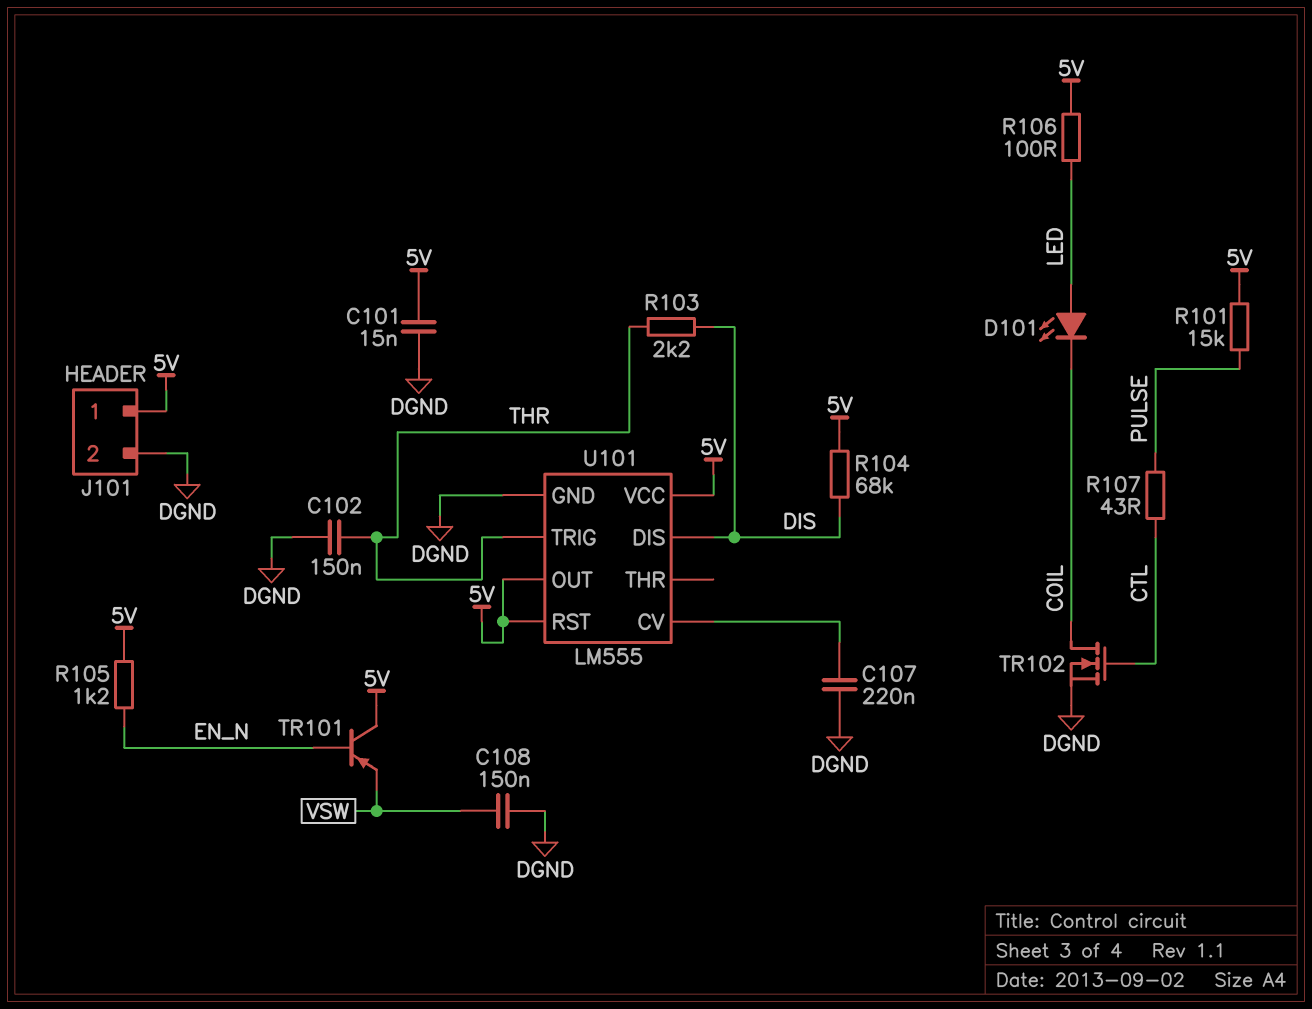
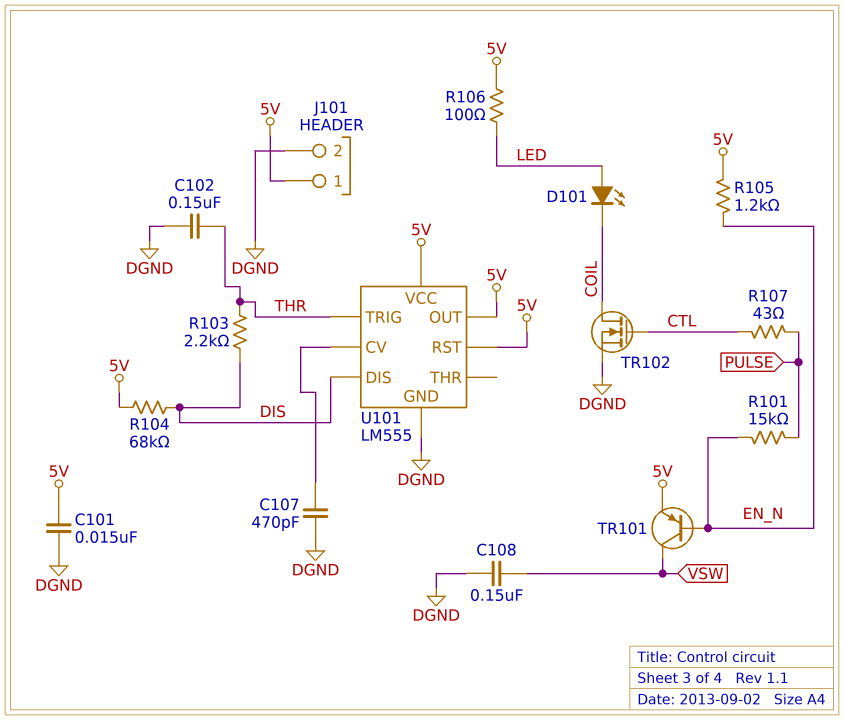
C107: 220nF (DGND, U101/CV) -> 470pF (DGND, U101/CV)
R101: 15k (5V, PULSE) -> 15k (EN_N, PULSE)
TR101: PNP (B EN_N, C 5V, E VSW) -> PNP (B EN_N, C VSW, E 5V)

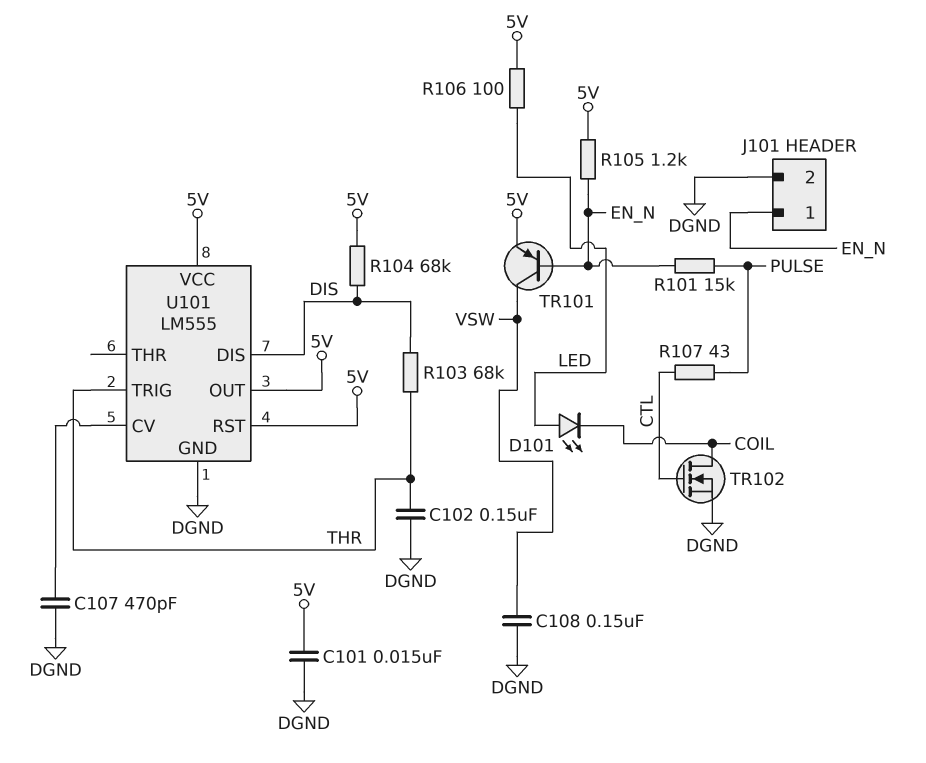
J101 pin 1: 5V -> EN_N
R103: 2.2k (DIS, THR) -> 68k (DIS, THR)

